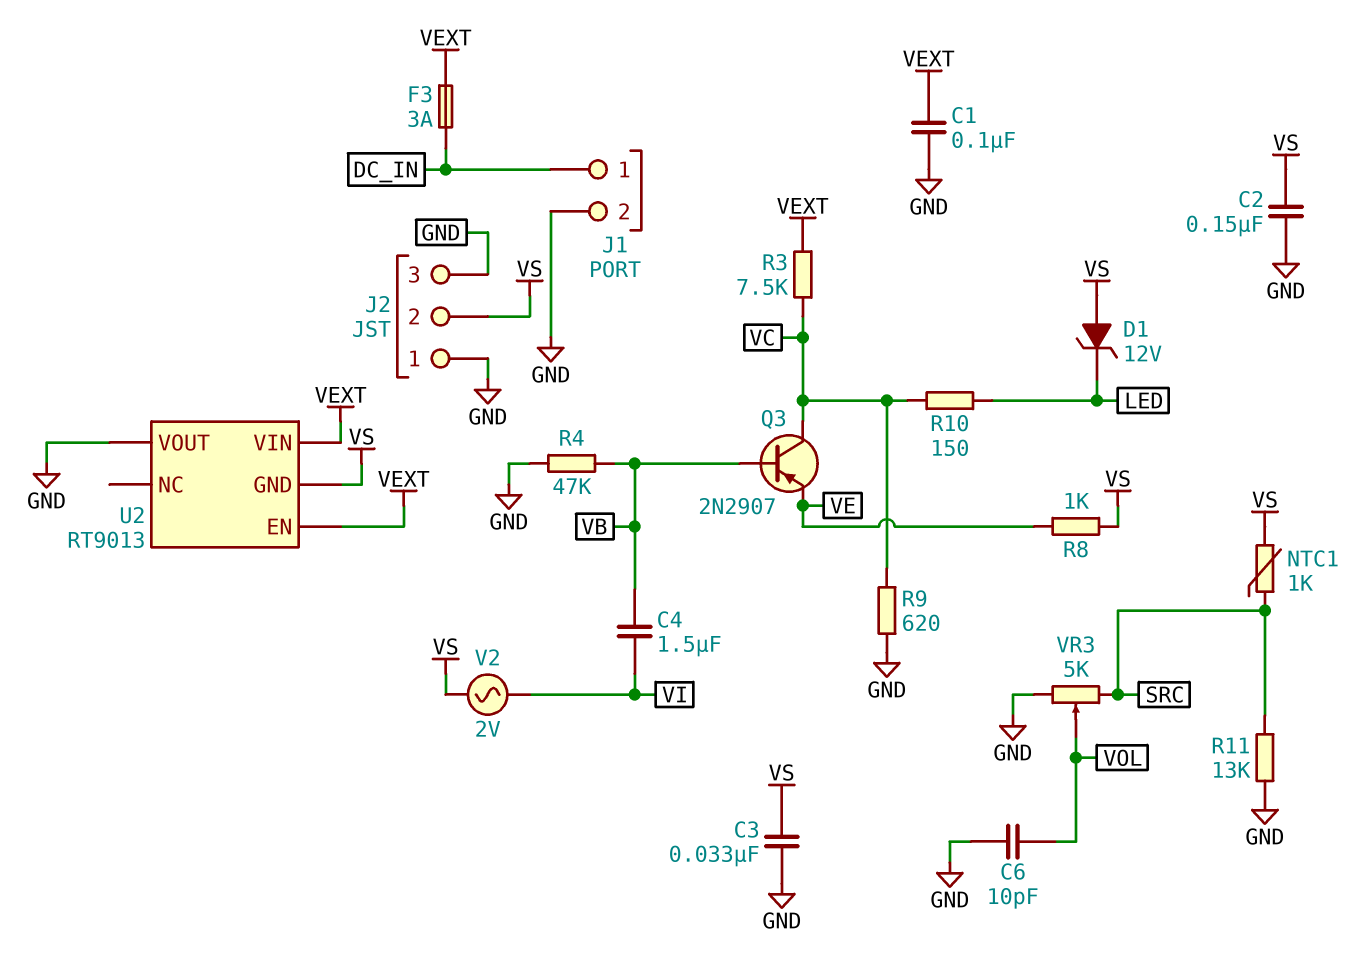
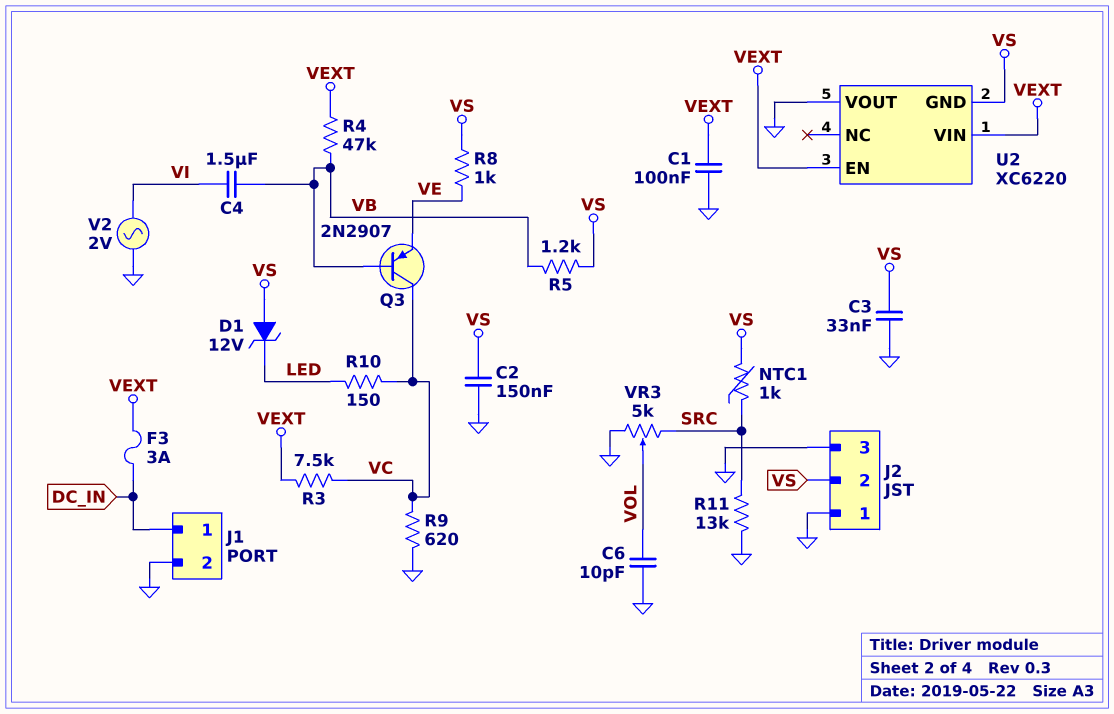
R4: 47k (GND, VB) -> 47k (VB, VEXT)
R5: none -> 1.2k (VB, VS)
U2: RT9013 -> XC6220
V2: AC 2V (VI, VS) -> AC 2V (GND, VI)

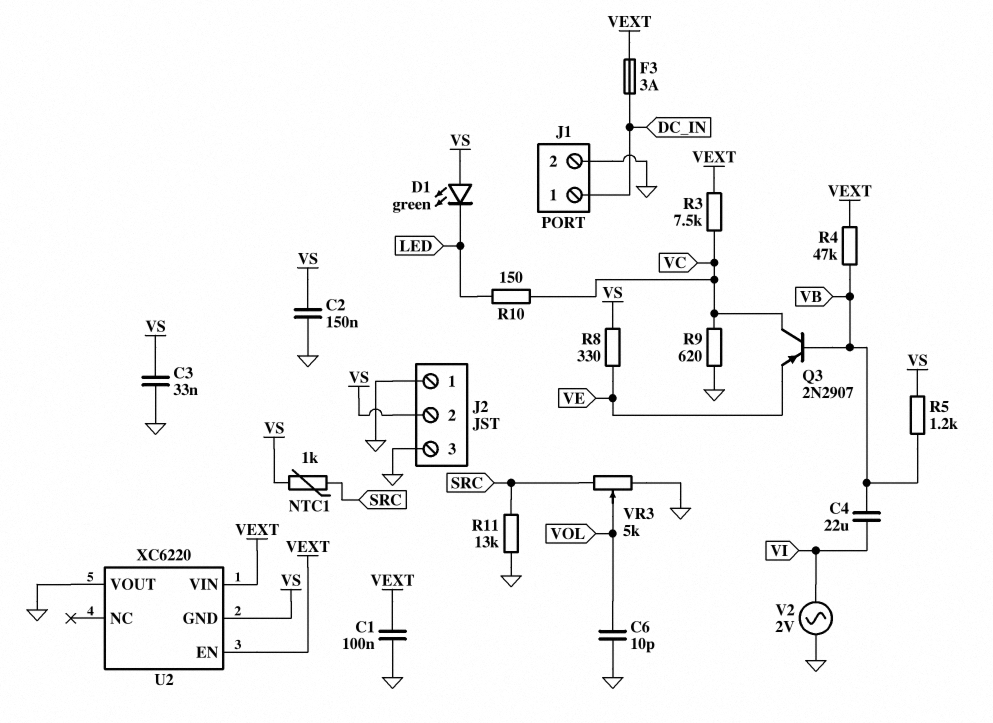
C4: 1.5uF (VB, VI) -> 22uF (VB, VI)
D1: zener 12V (A VS, K LED) -> LED green (A VS, K LED)
R8: 1k (VE, VS) -> 330 (VE, VS)

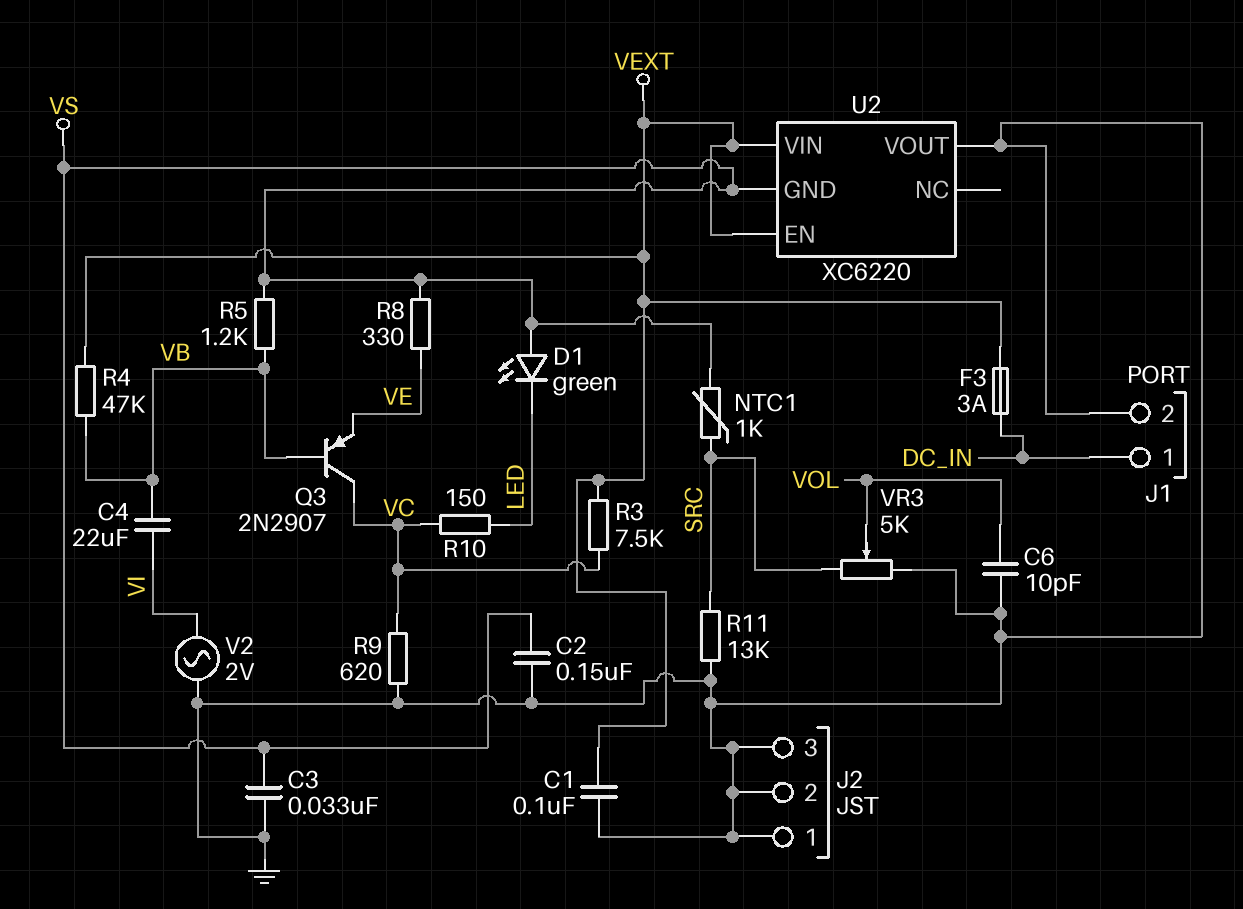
J2 pin 2: VS -> GND

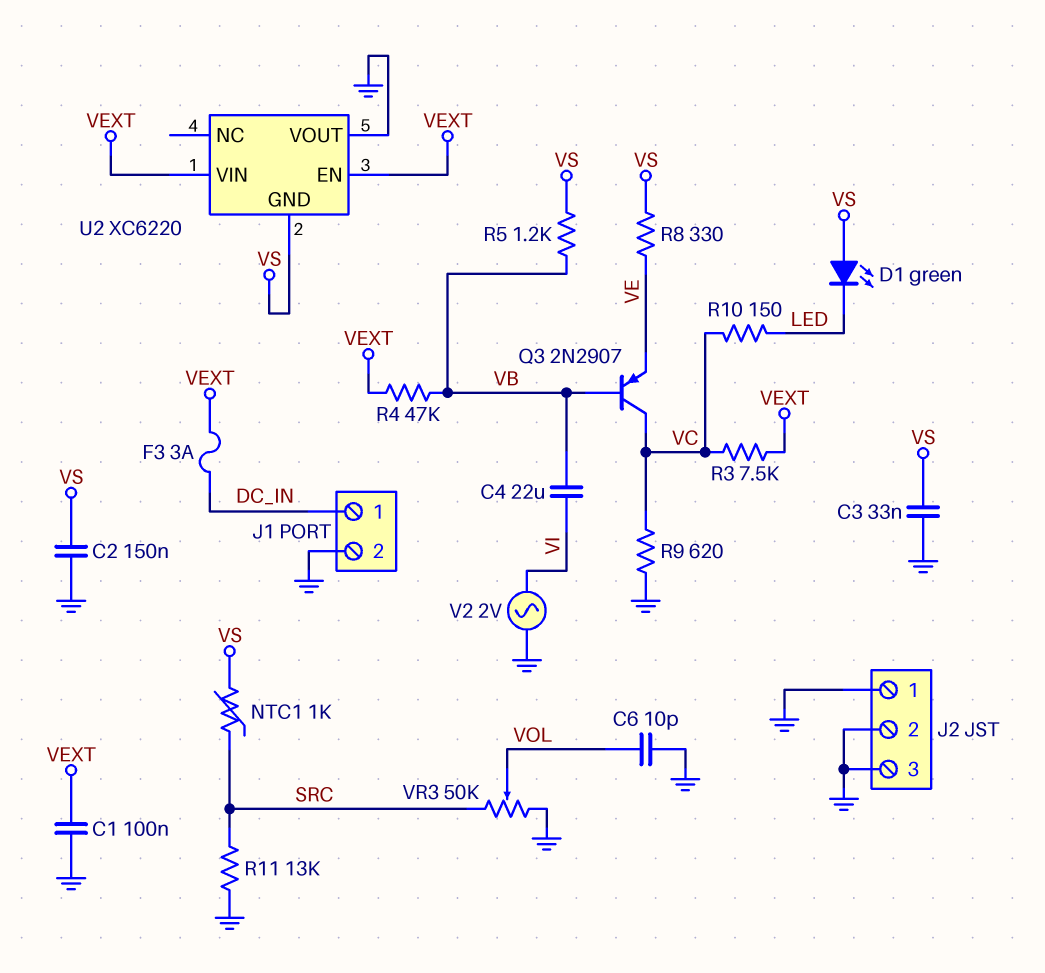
VR3: 5k (GND, SRC, wiper VOL) -> 50k (GND, SRC, wiper VOL)

